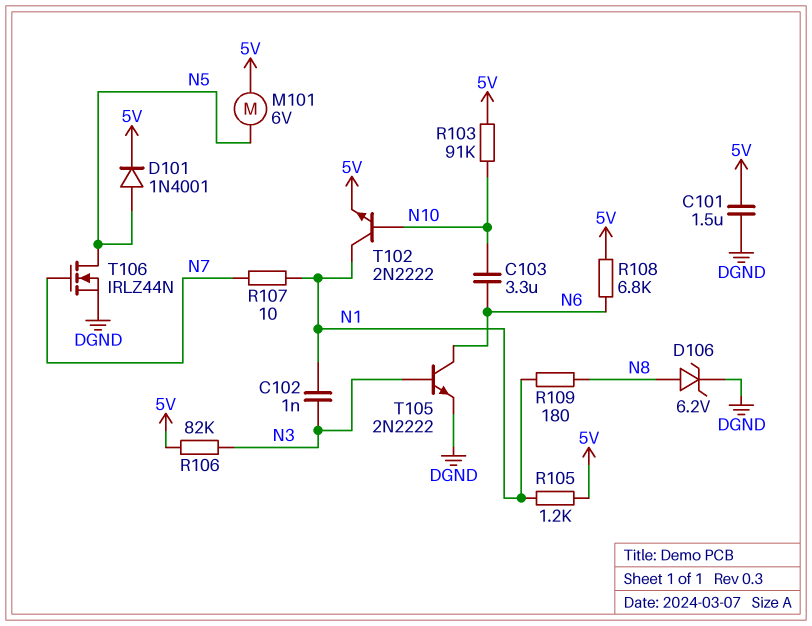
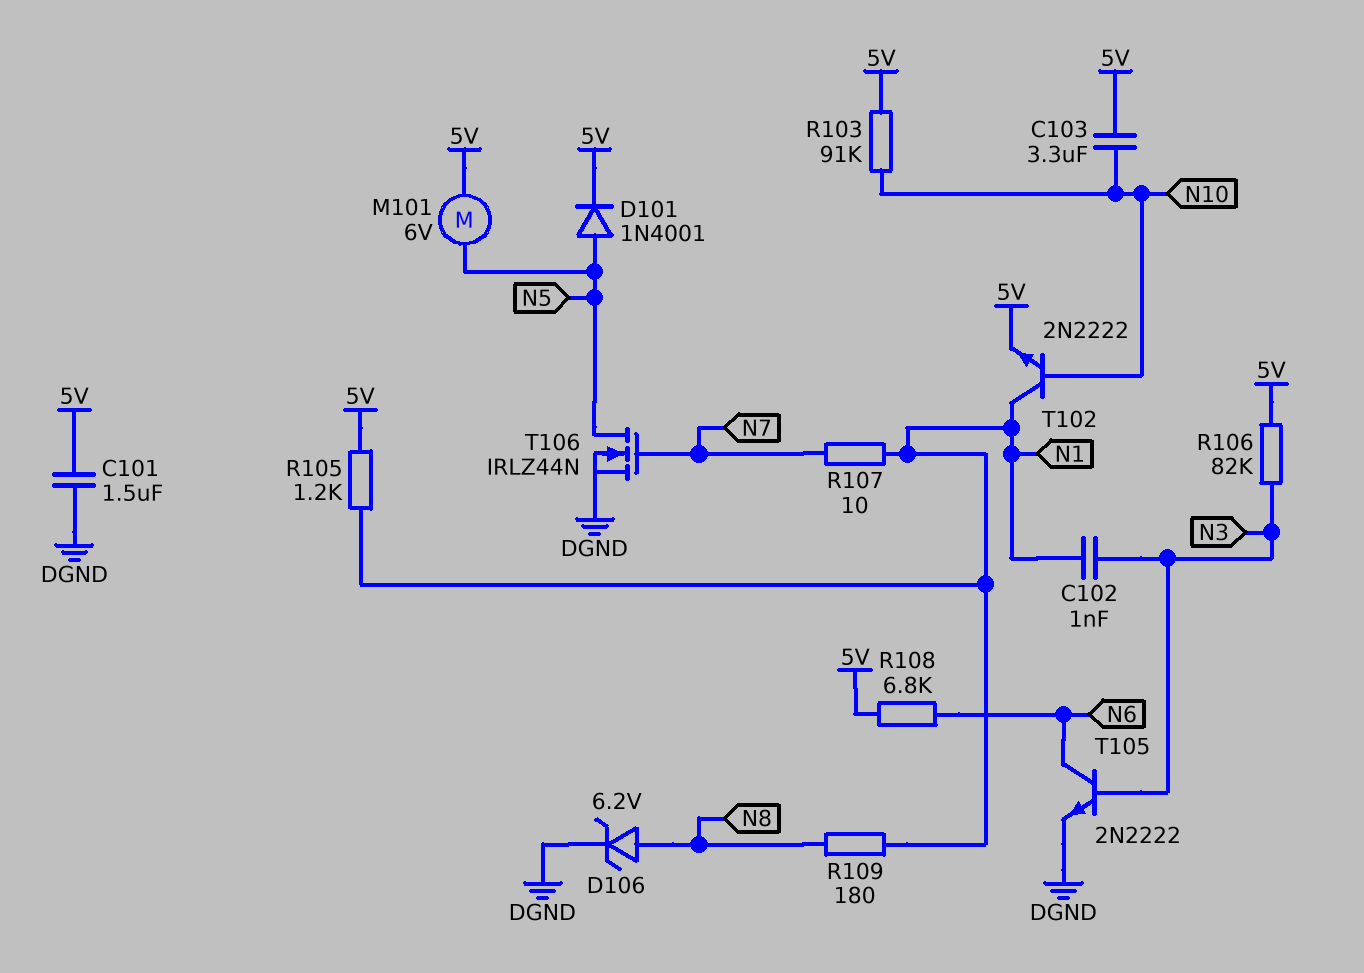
C103: 3.3uF (N6, N10) -> 3.3uF (5V, N10)

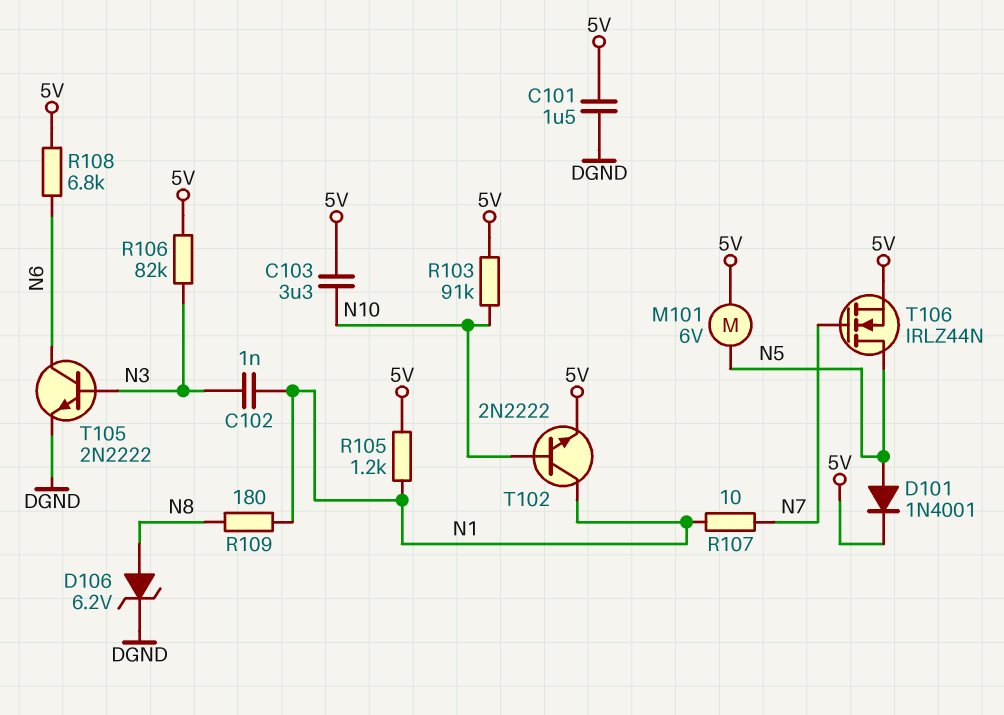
T106: NMOS IRLZ44N (G N7, D N5, S DGND) -> NMOS IRLZ44N (G N7, D N5, S 5V)

